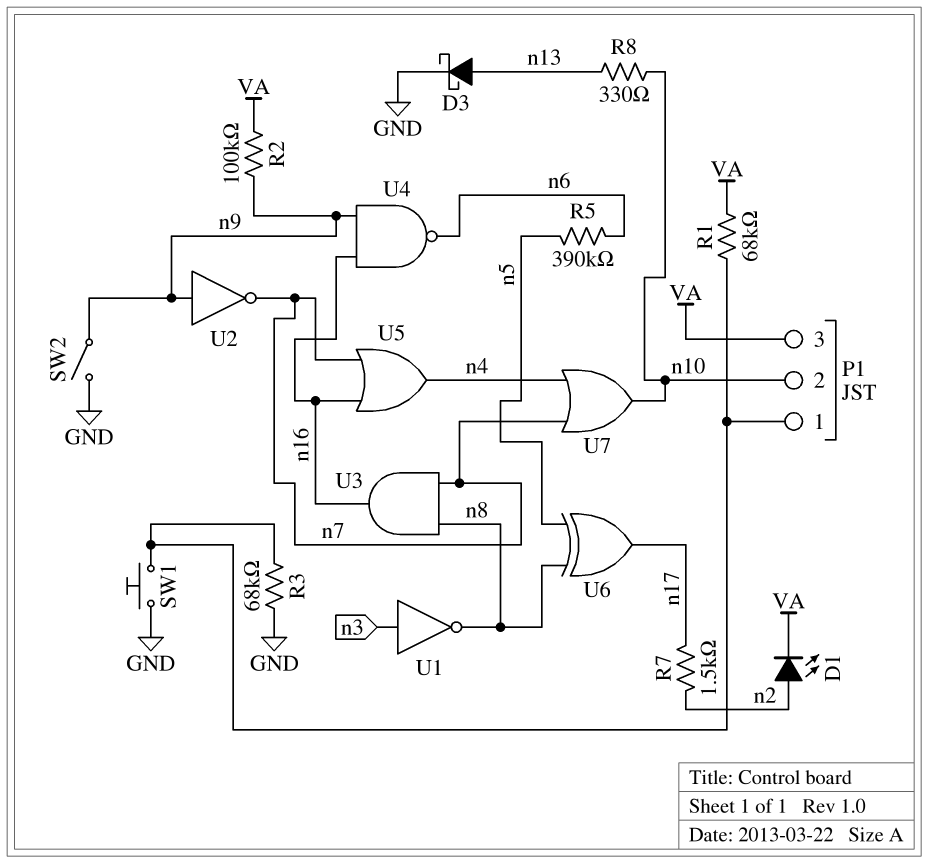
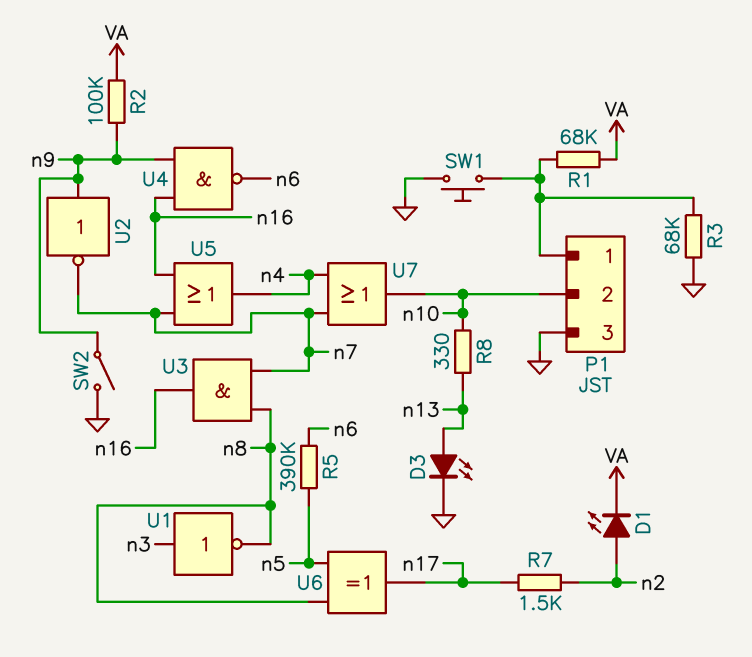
D3: schottky (A n13, K GND) -> LED (A n13, K GND)
P1 pin 3: VA -> GND

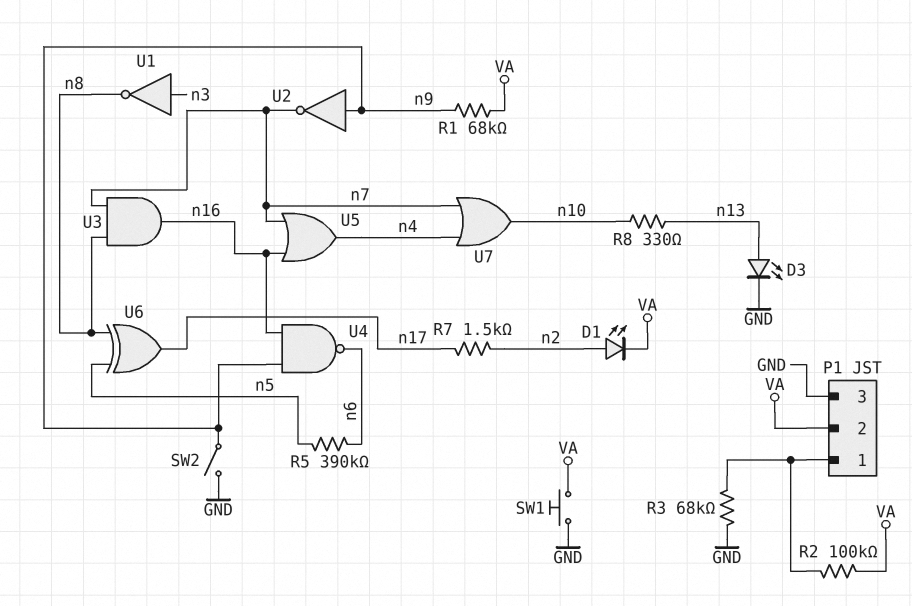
P1 pin 2: n10 -> VA
R1: 68k (P1/1, VA) -> 68k (VA, n9)
R2: 100k (VA, n9) -> 100k (P1/1, VA)
SW1: button (GND, P1/1) -> button (GND, VA)

